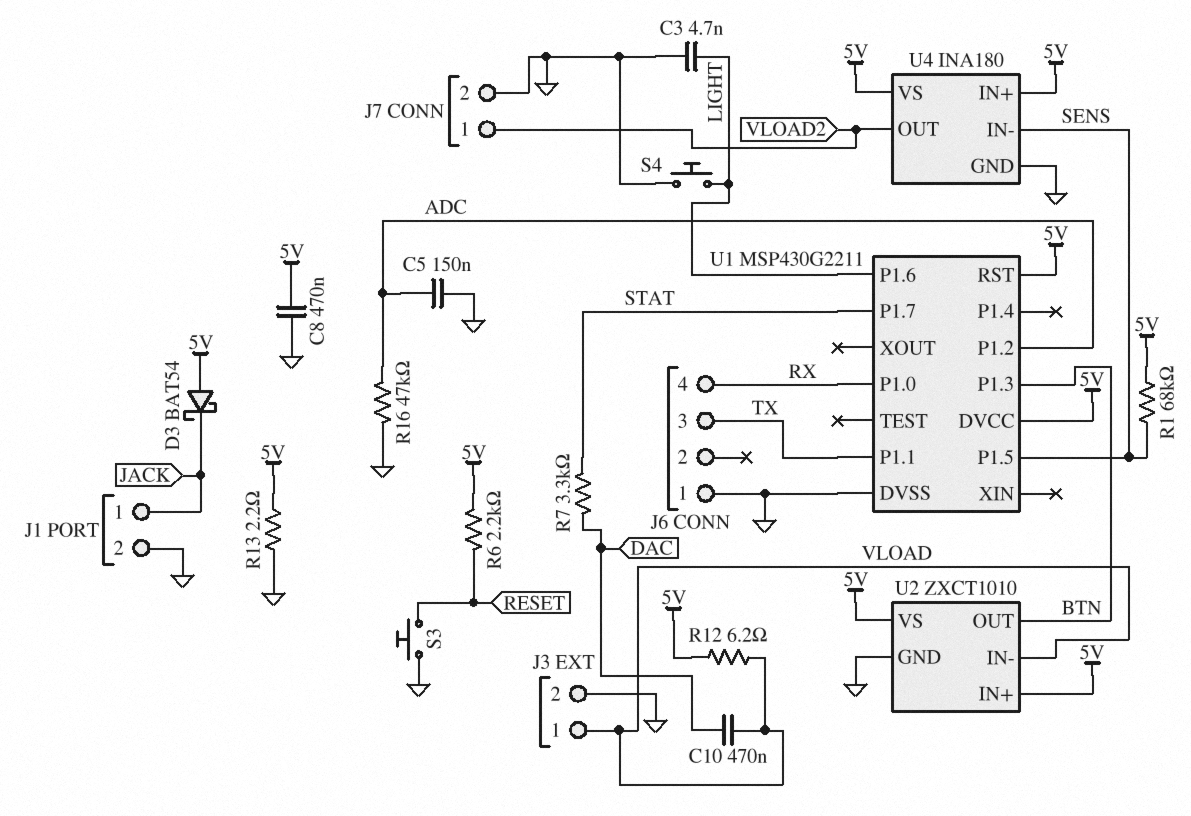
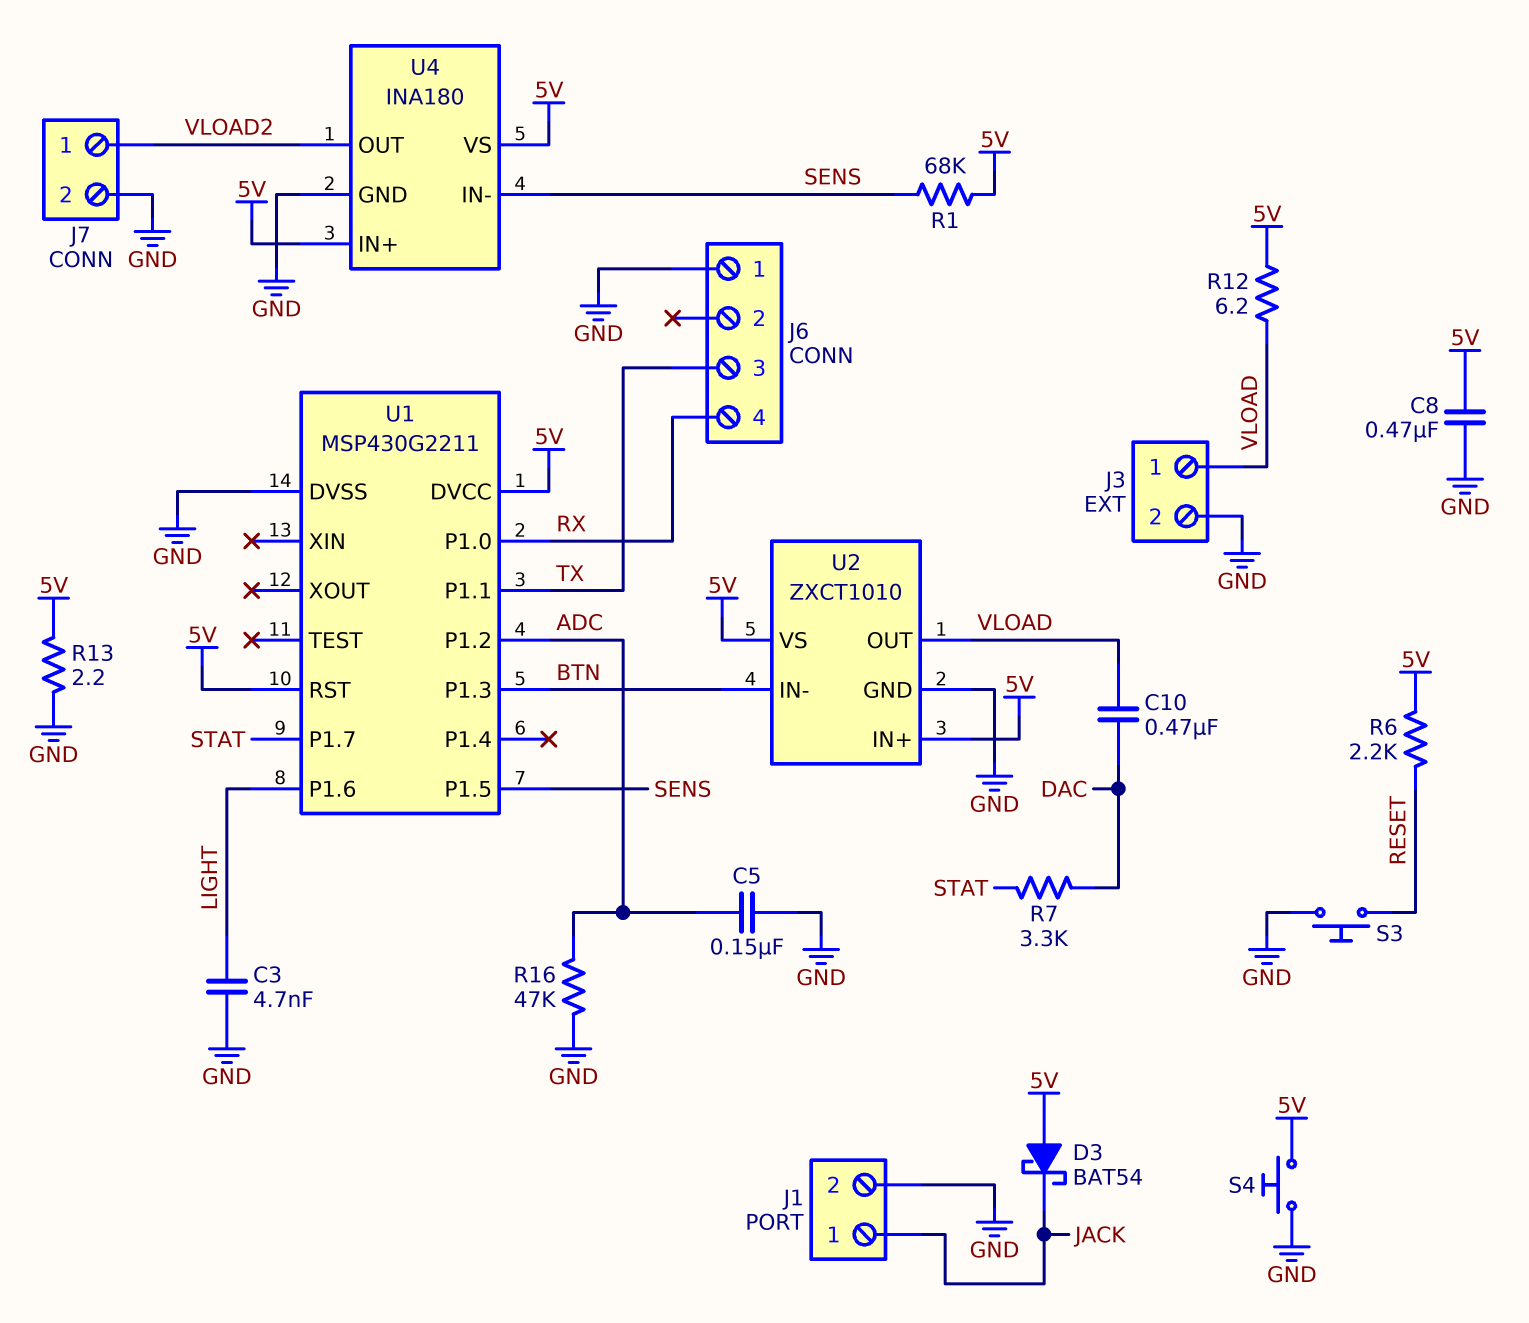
S4: button (GND, LIGHT) -> button (5V, GND)
U2 pin IN-: VLOAD -> BTN
U2 pin OUT: BTN -> VLOAD

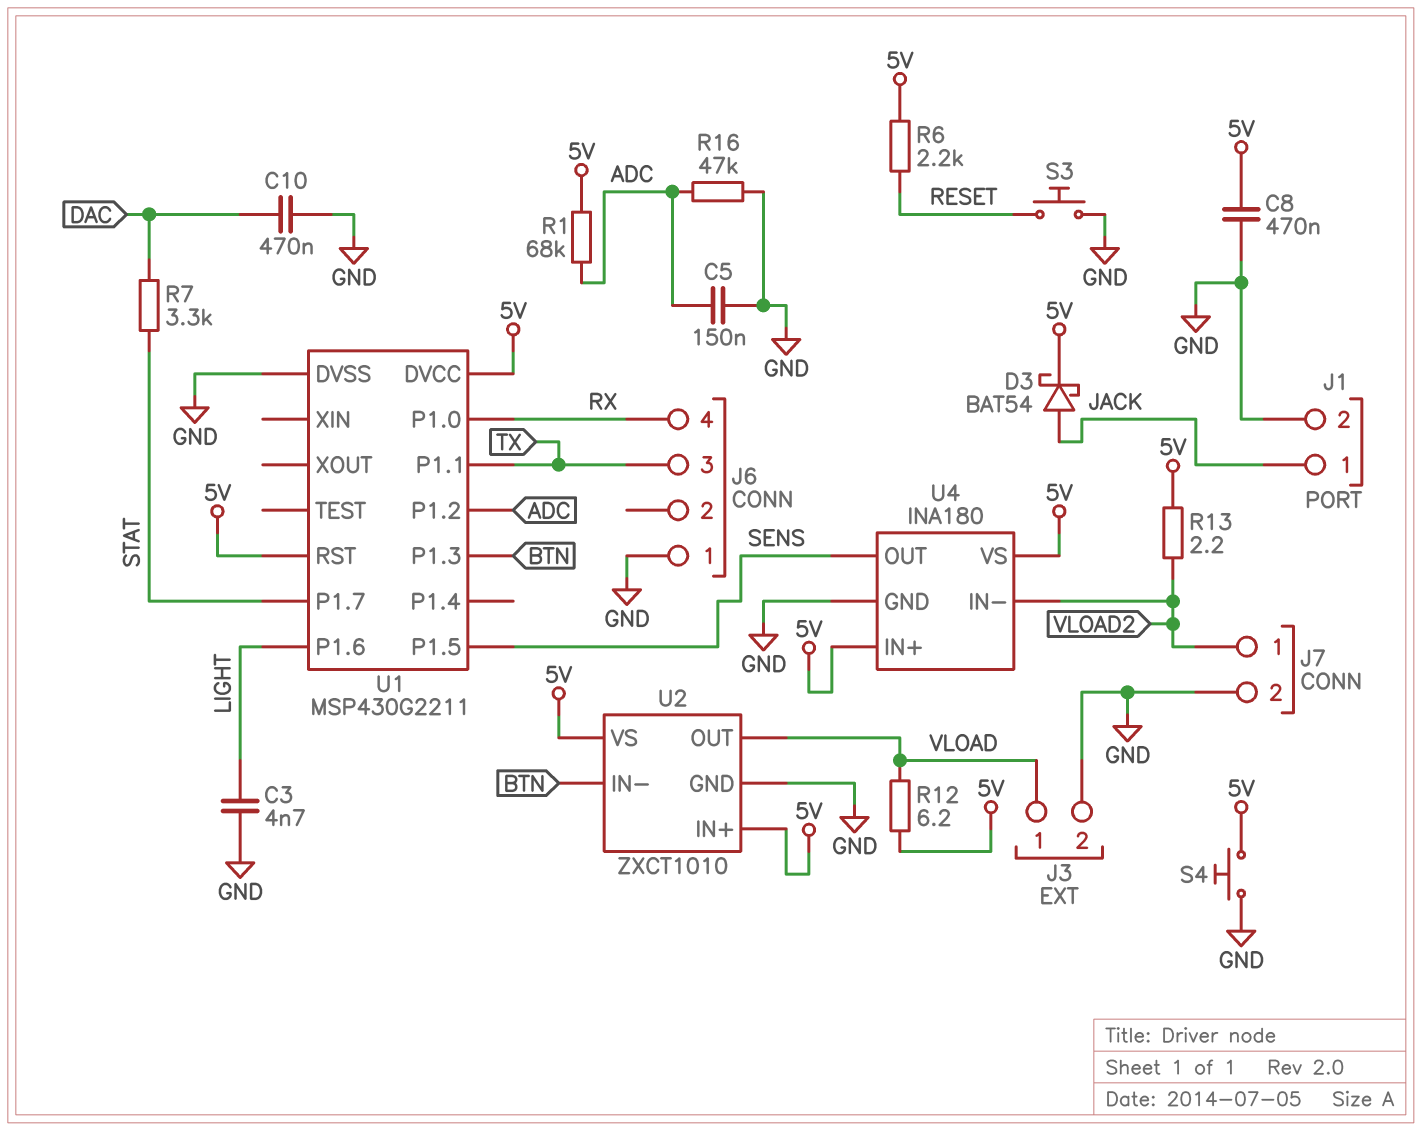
C10: 470nF (DAC, VLOAD) -> 470nF (DAC, GND)
D3: schottky BAT54 (A 5V, K JACK) -> schottky BAT54 (A JACK, K 5V)
R1: 68k (5V, SENS) -> 68k (5V, ADC)
R13: 2.2 (5V, GND) -> 2.2 (5V, VLOAD2)
U4 pin IN-: SENS -> VLOAD2
U4 pin OUT: VLOAD2 -> SENS

